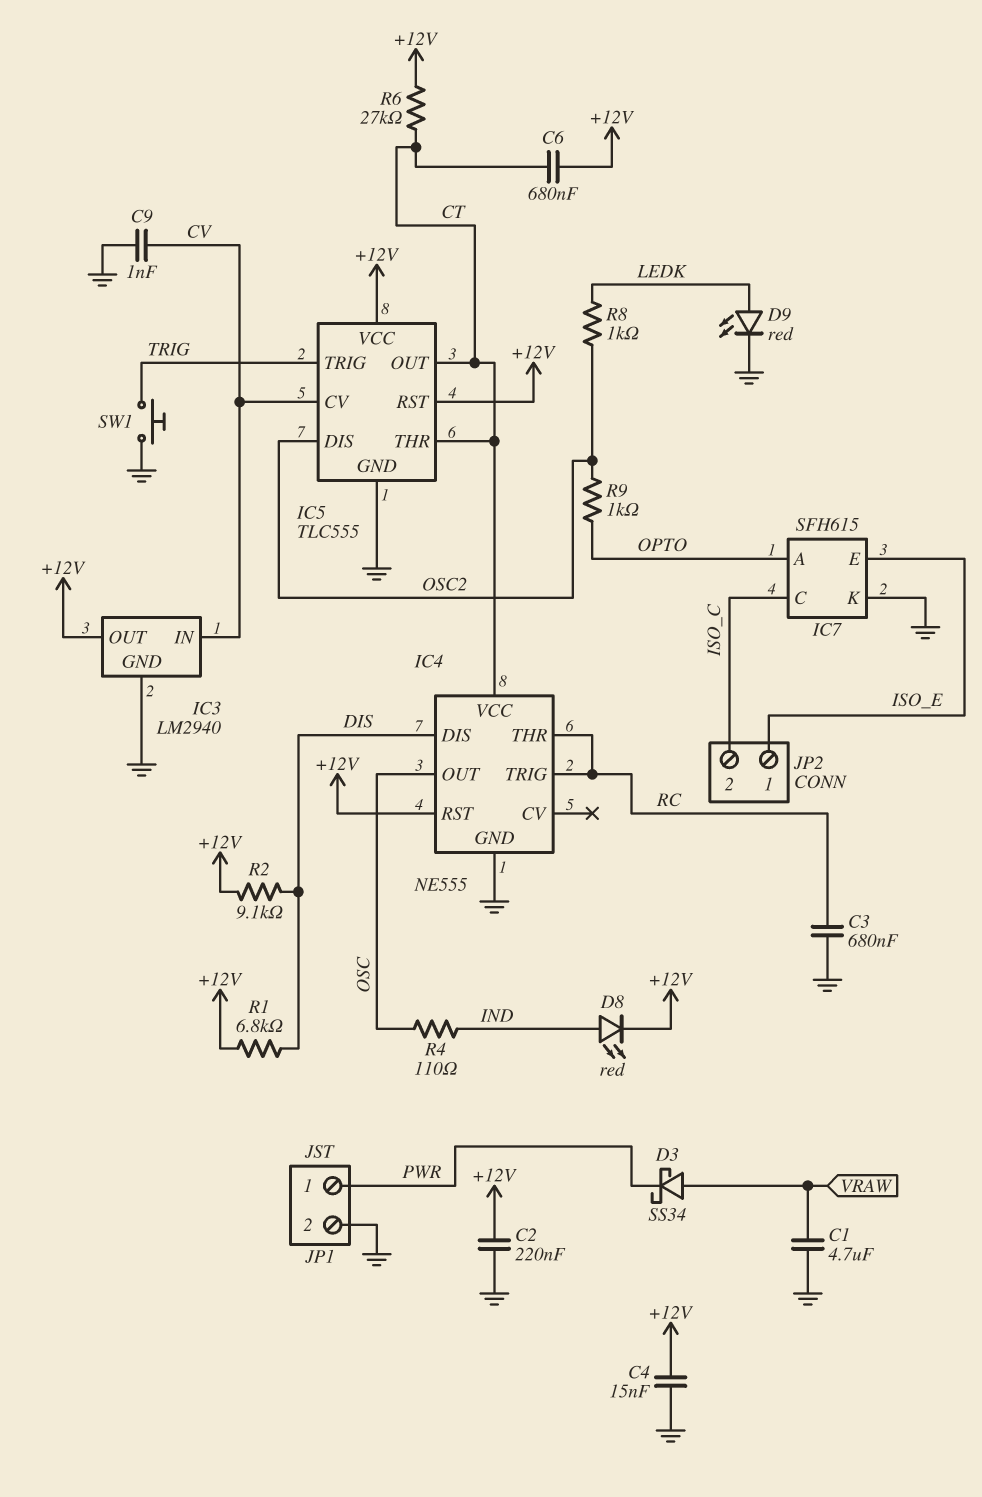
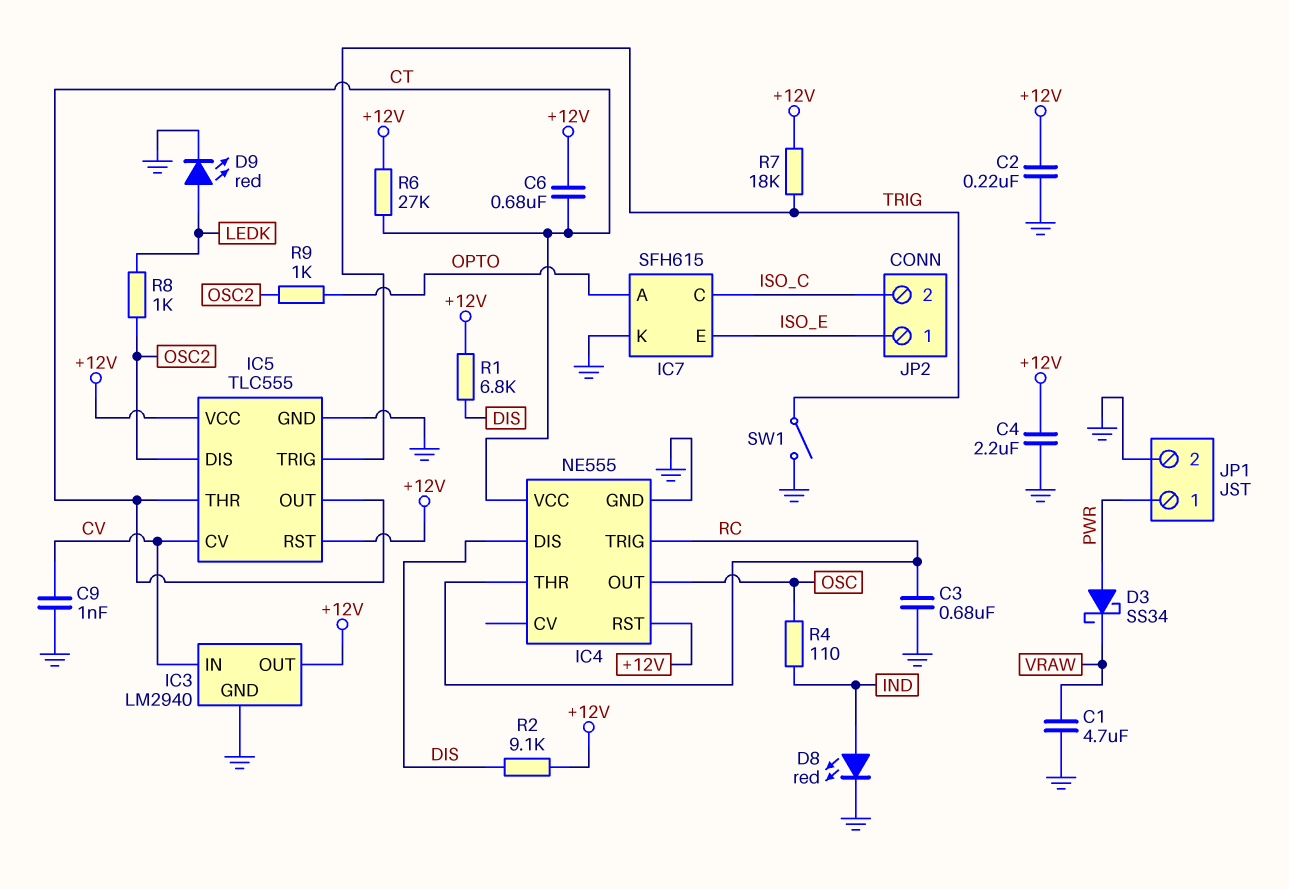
C4: 15nF (+12V, GND) -> 2.2uF (+12V, GND)
D3: schottky SS34 (A VRAW, K PWR) -> schottky SS34 (A PWR, K VRAW)
D8: LED red (A IND, K +12V) -> LED red (A IND, K GND)
R7: none -> 18k (+12V, TRIG)
SW1: button (GND, TRIG) -> switch (GND, TRIG)

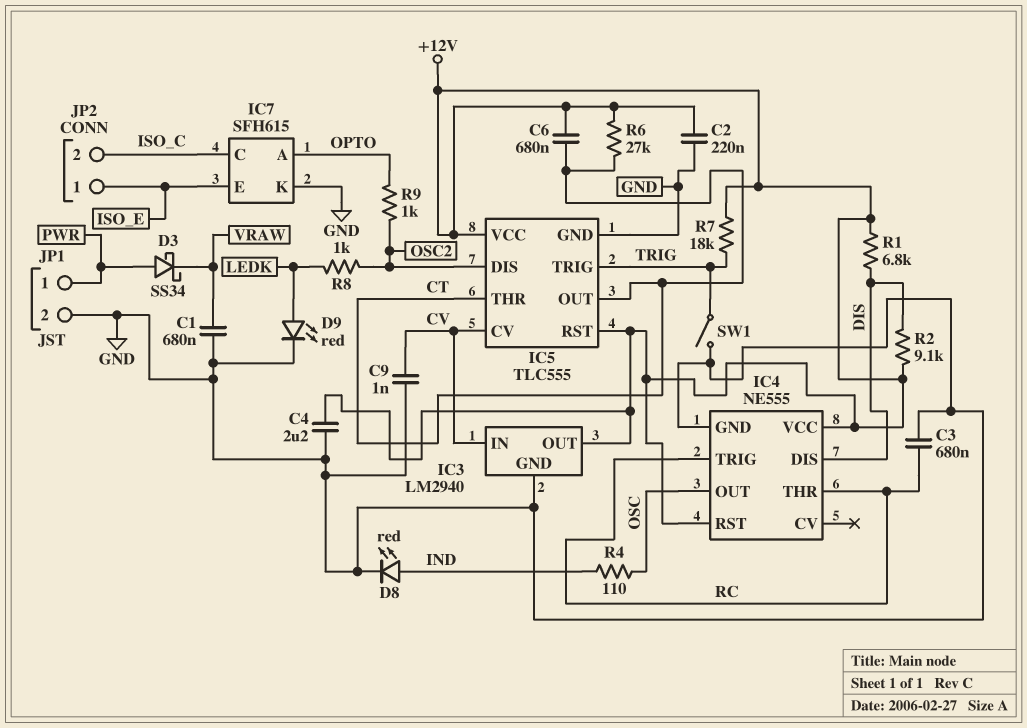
C1: 4.7uF (GND, VRAW) -> 680nF (GND, VRAW)
IC4 pin VCC: CT -> +12V

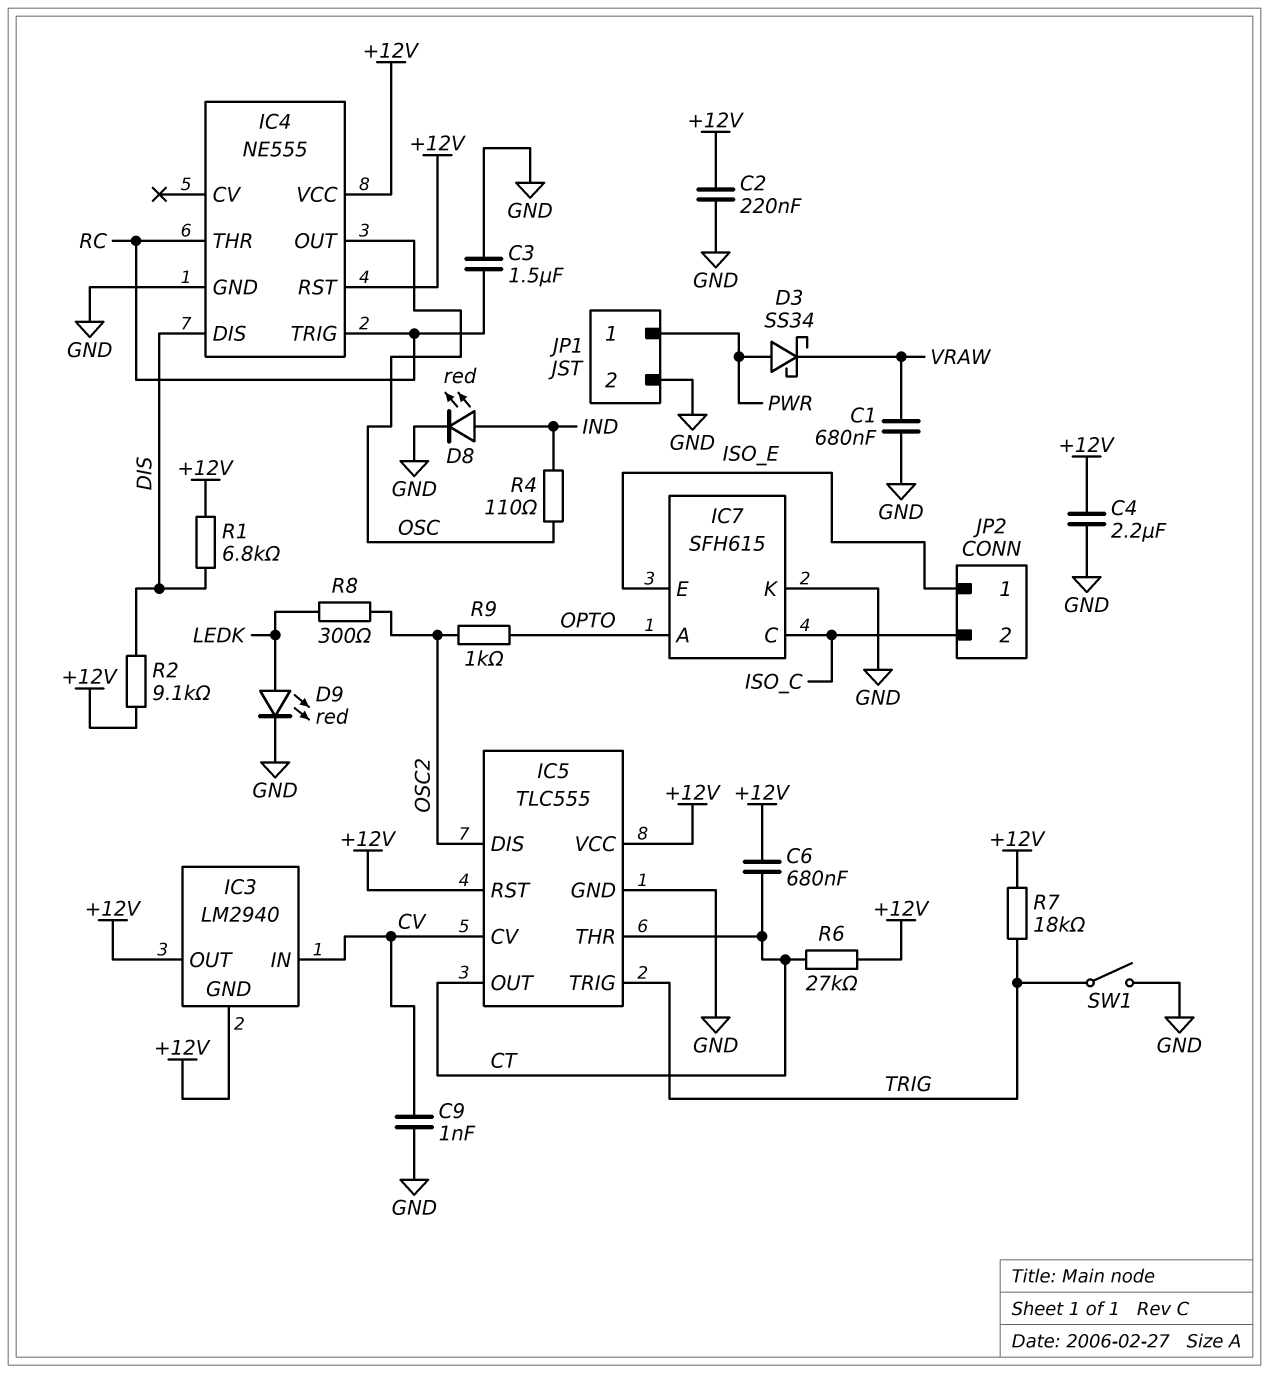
C3: 680nF (GND, RC) -> 1.5uF (GND, RC)
IC3 pin GND: GND -> +12V
R8: 1k (LEDK, OSC2) -> 300 (LEDK, OSC2)

